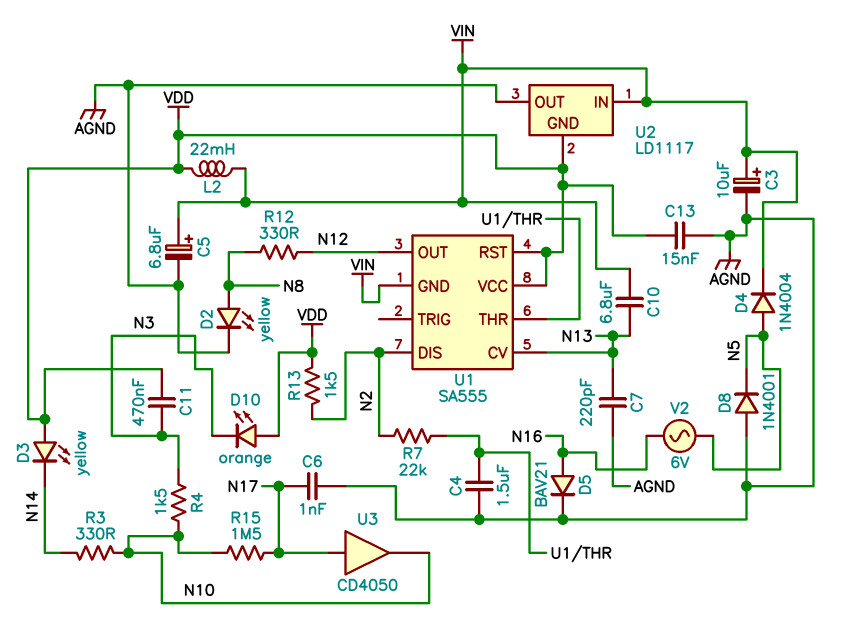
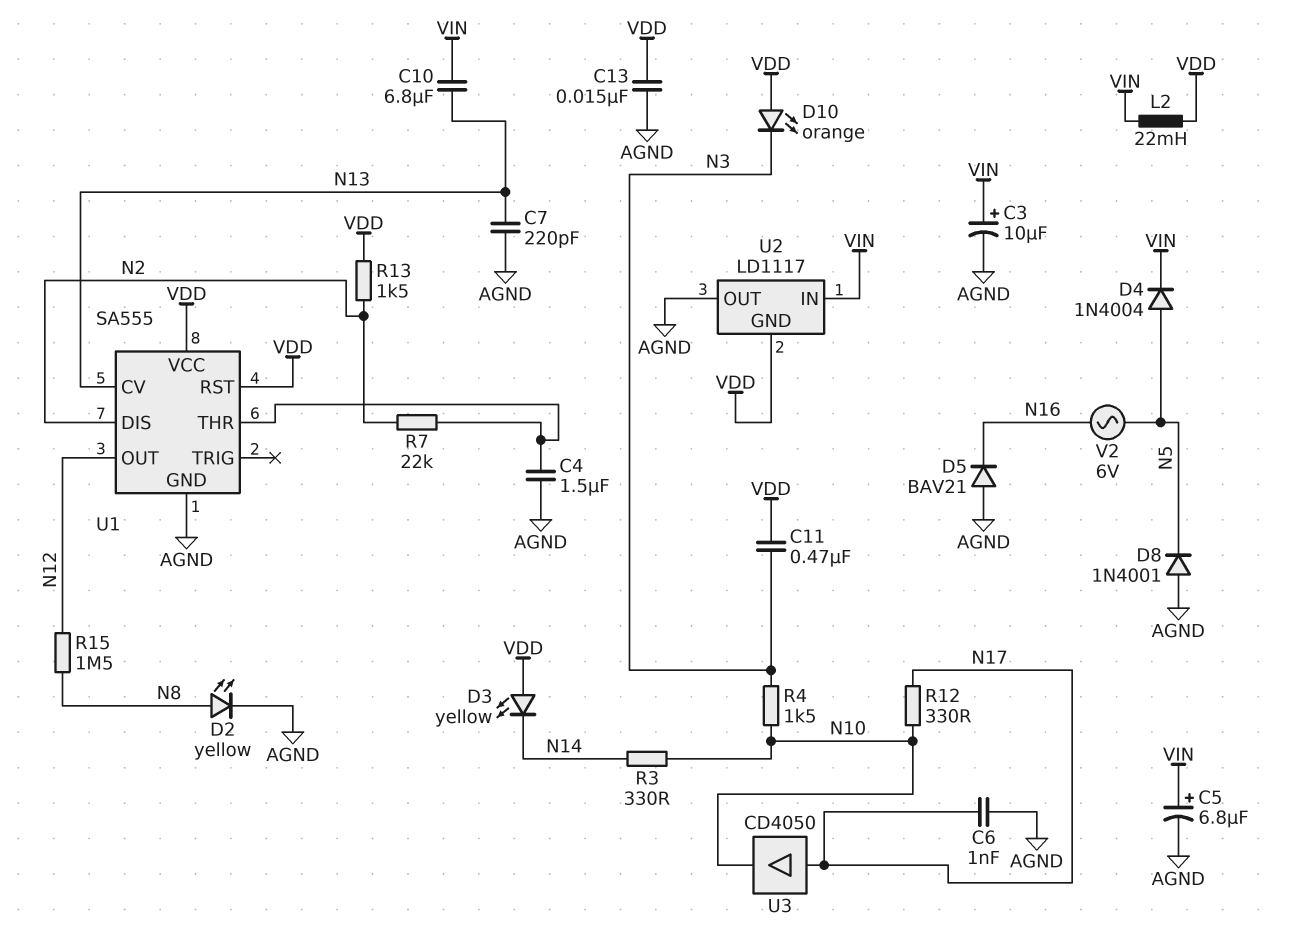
D5: diode BAV21 (A N16, K AGND) -> diode BAV21 (A AGND, K N16)
R12: 330 (N8, N12) -> 330 (N10, N17)
R15: 1.5M (N10, N17) -> 1.5M (N8, N12)
U1 pin GND: VIN -> AGND

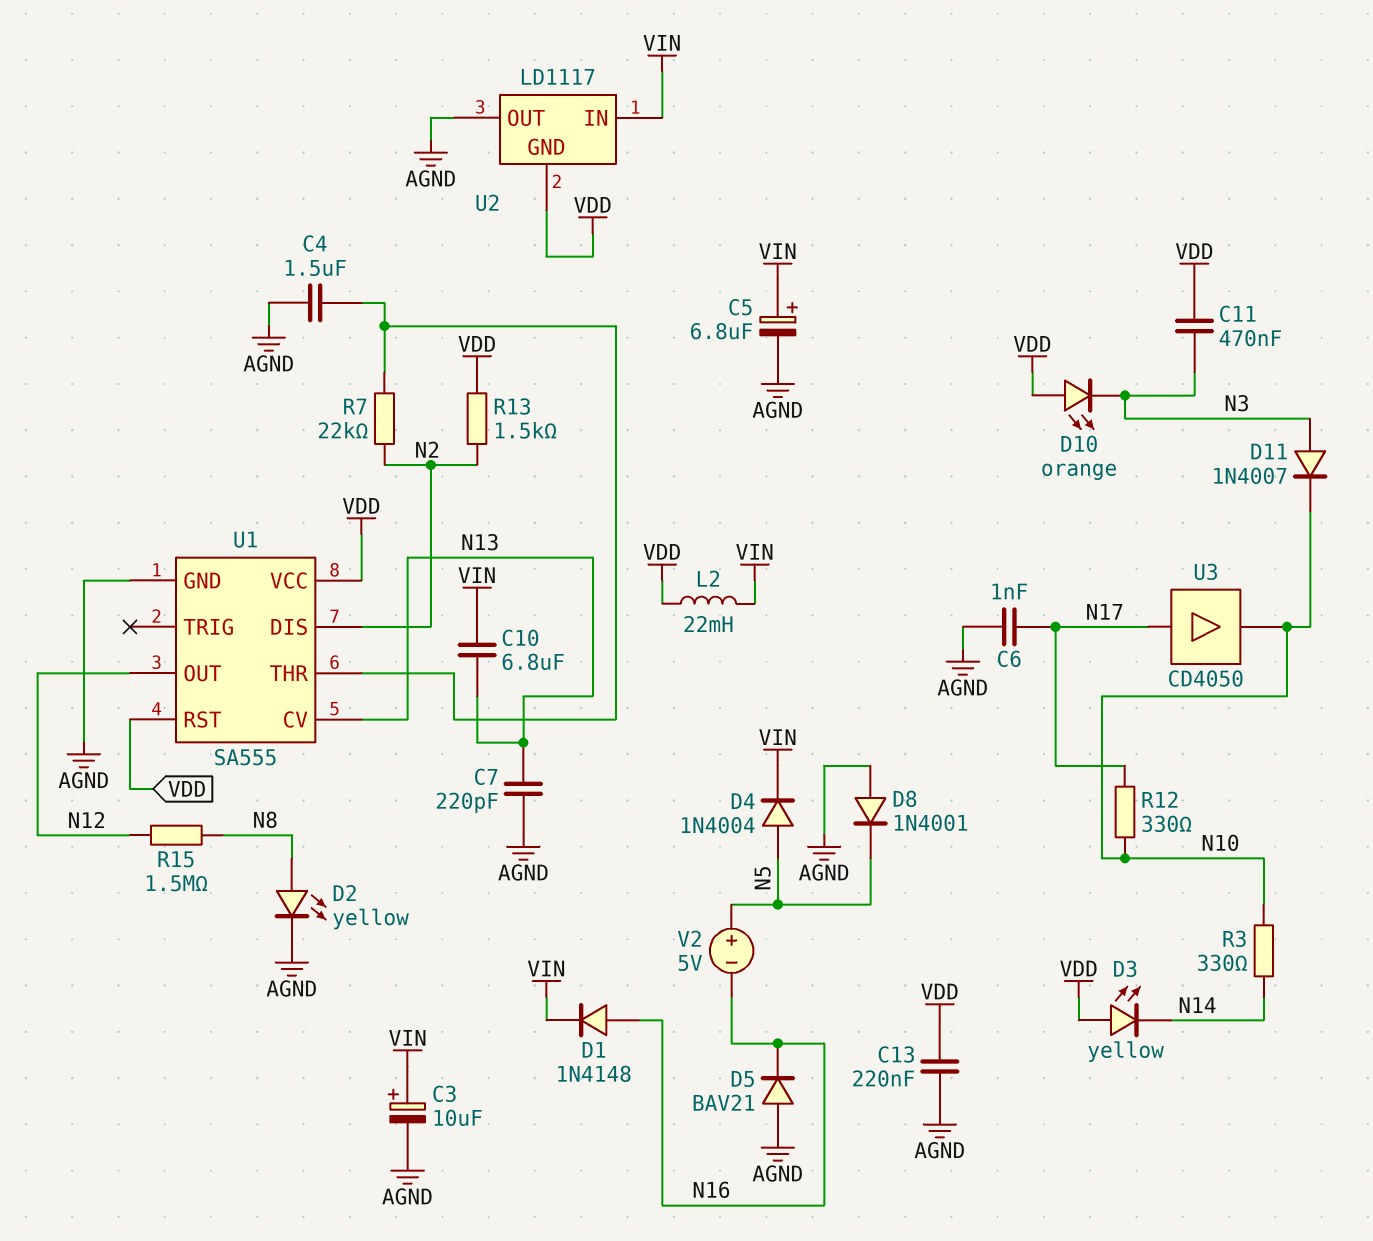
C13: 15nF (AGND, VDD) -> 220nF (AGND, VDD)
D1: none -> diode 1N4148 (A N16, K VIN)
D11: none -> diode 1N4007 (A N3, K N10)
R4: 1.5k (N3, N10) -> none
V2: AC 6V (N5, N16) -> 5V (plus N5, minus N16)

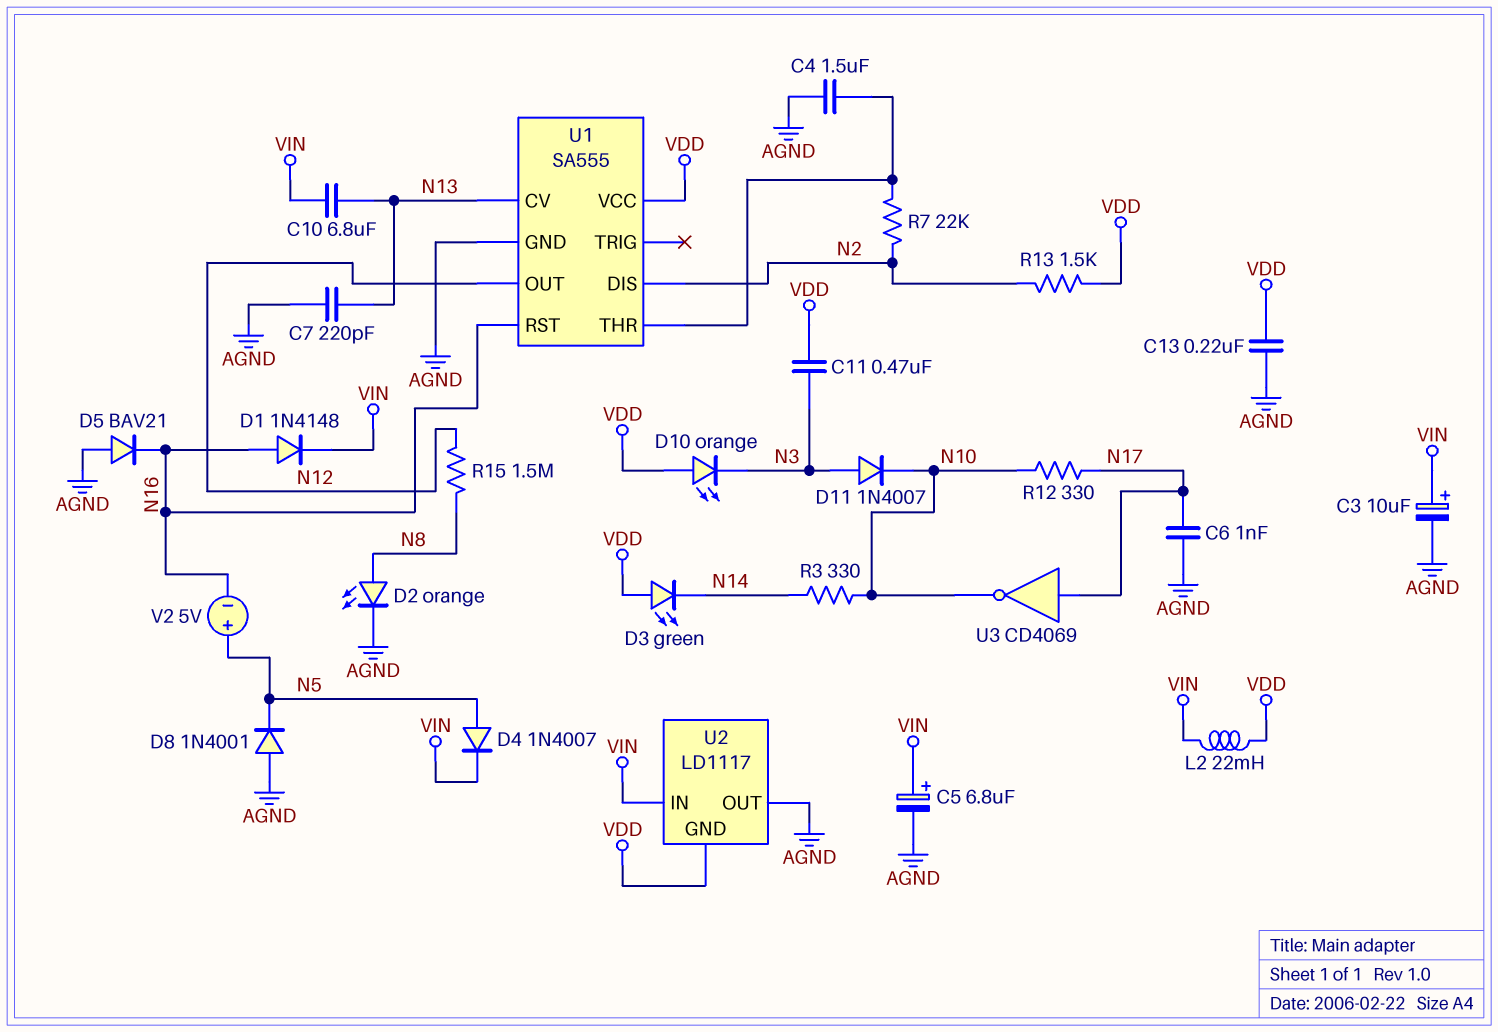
D2: LED yellow (A N8, K AGND) -> LED orange (A N8, K AGND)
D3: LED yellow (A VDD, K N14) -> LED green (A VDD, K N14)
D4: diode 1N4004 (A N5, K VIN) -> diode 1N4007 (A N5, K VIN)
U1 pin RST: VDD -> N16
U3: buffer CD4050 (in N17, out N10) -> NOT CD4069 (in N17, out N10)

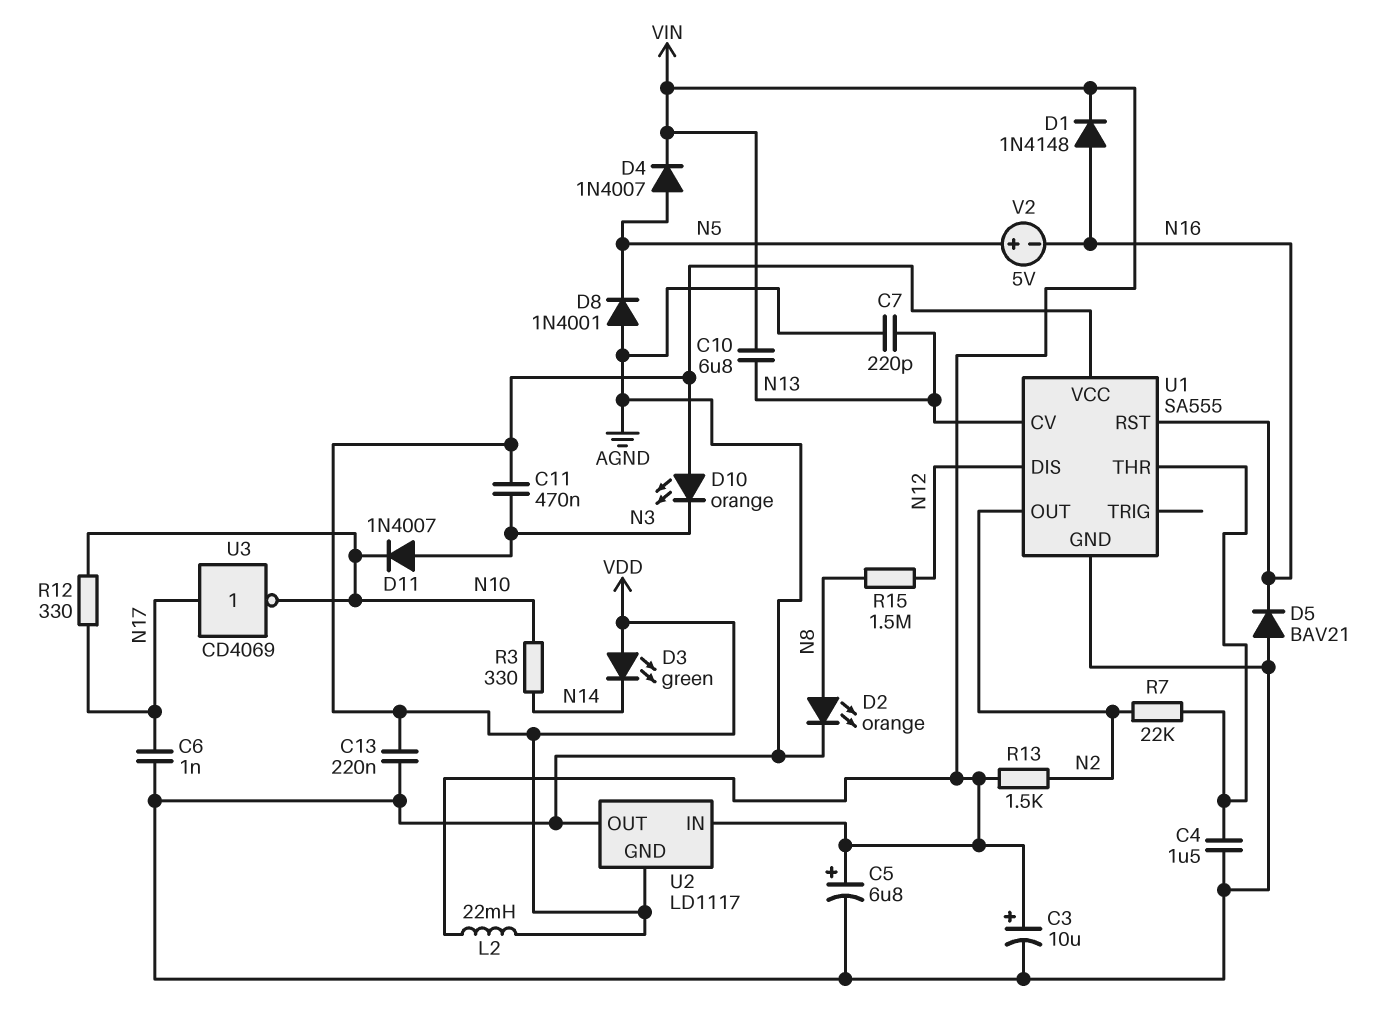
R13: 1.5k (N2, VDD) -> 1.5k (N2, VIN)
U1 pin DIS: N2 -> N12
U1 pin OUT: N12 -> N2

